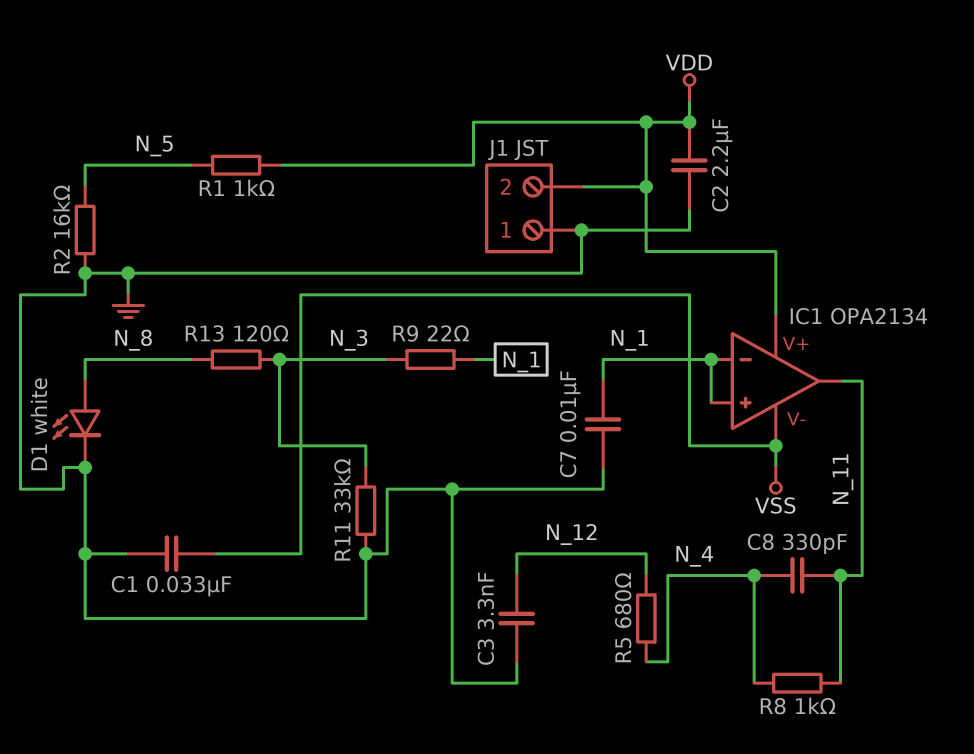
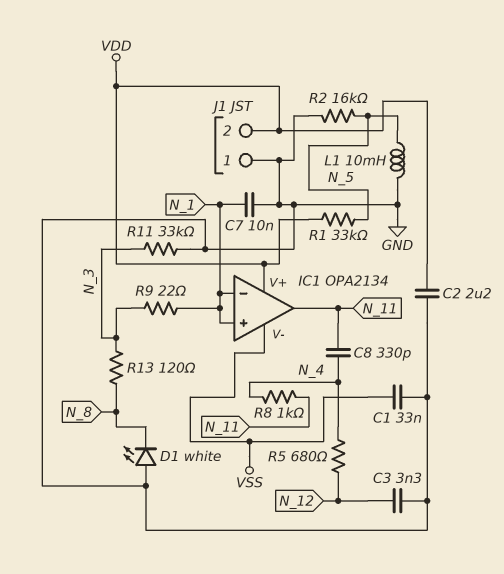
D1: LED white (A N_8, K GND) -> LED white (A GND, K N_8)
L1: none -> 10mH (GND, N_5)
R1: 1k (N_5, VDD) -> 33k (N_5, VDD)

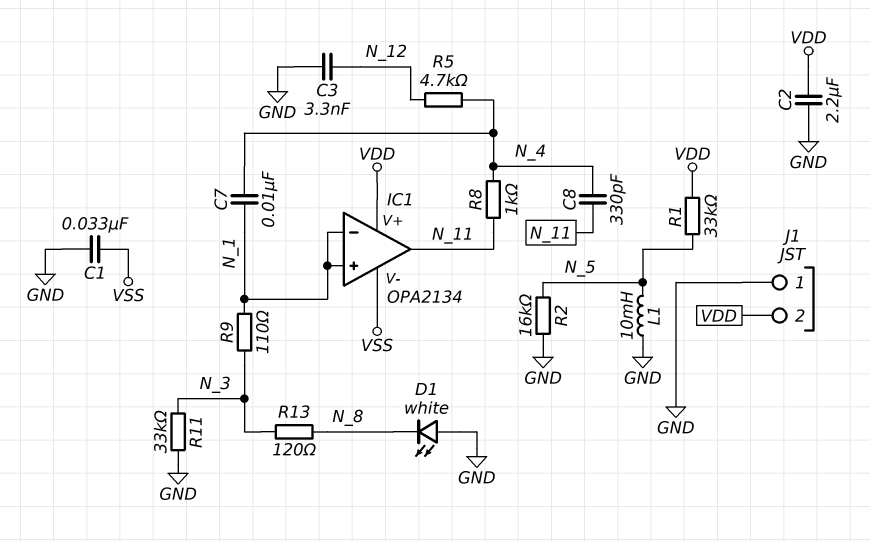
C7: 10nF (GND, N_1) -> 10nF (N_1, N_4)
R5: 680 (N_4, N_12) -> 4.7k (N_4, N_12)
R9: 22 (N_1, N_3) -> 110 (N_1, N_3)

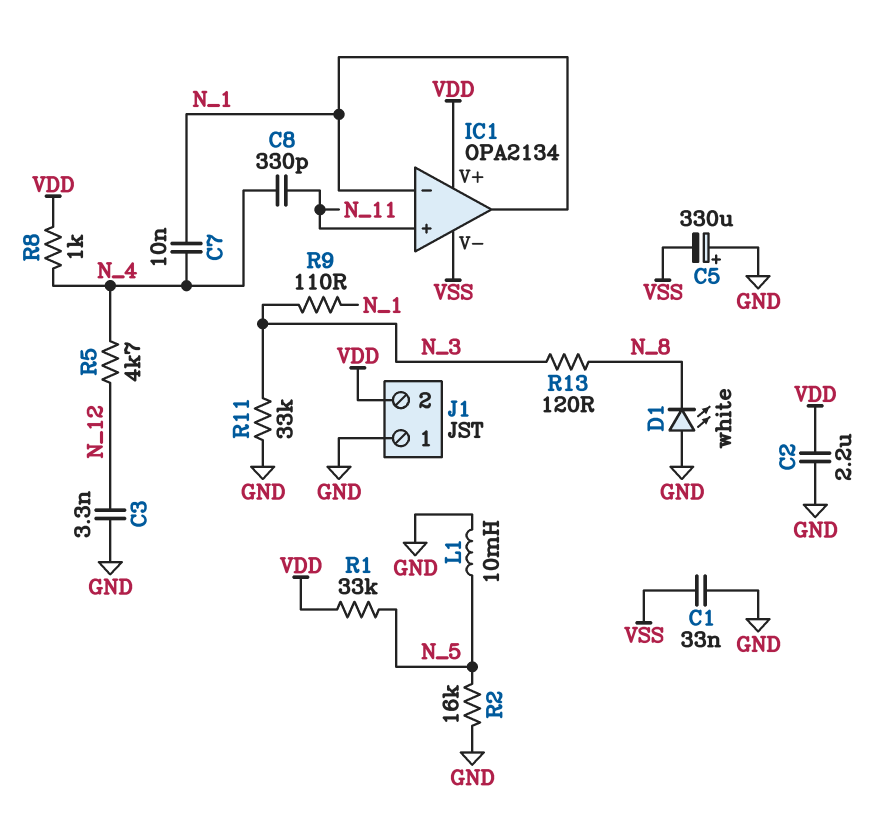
C5: none -> 330uF (plus GND, minus VSS)
IC1 pin in+: N_1 -> N_11
IC1 pin out: N_11 -> N_1
R8: 1k (N_4, N_11) -> 1k (N_4, VDD)

